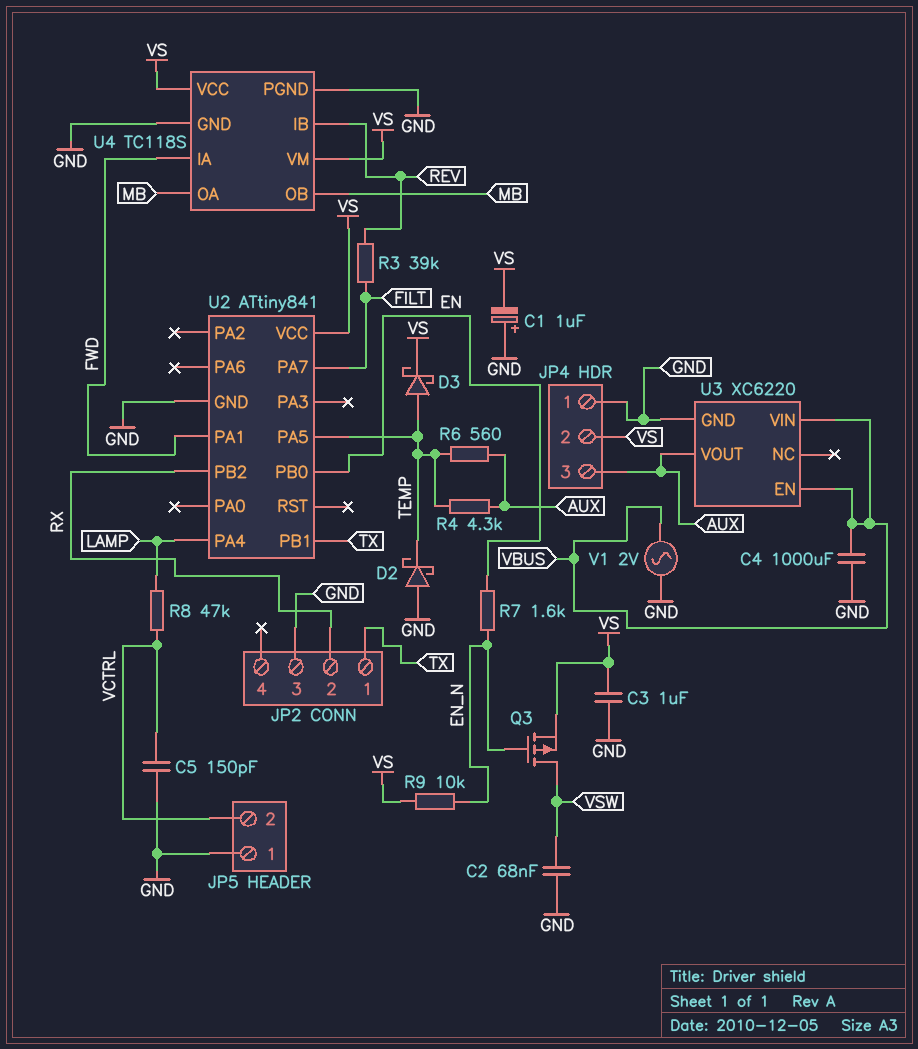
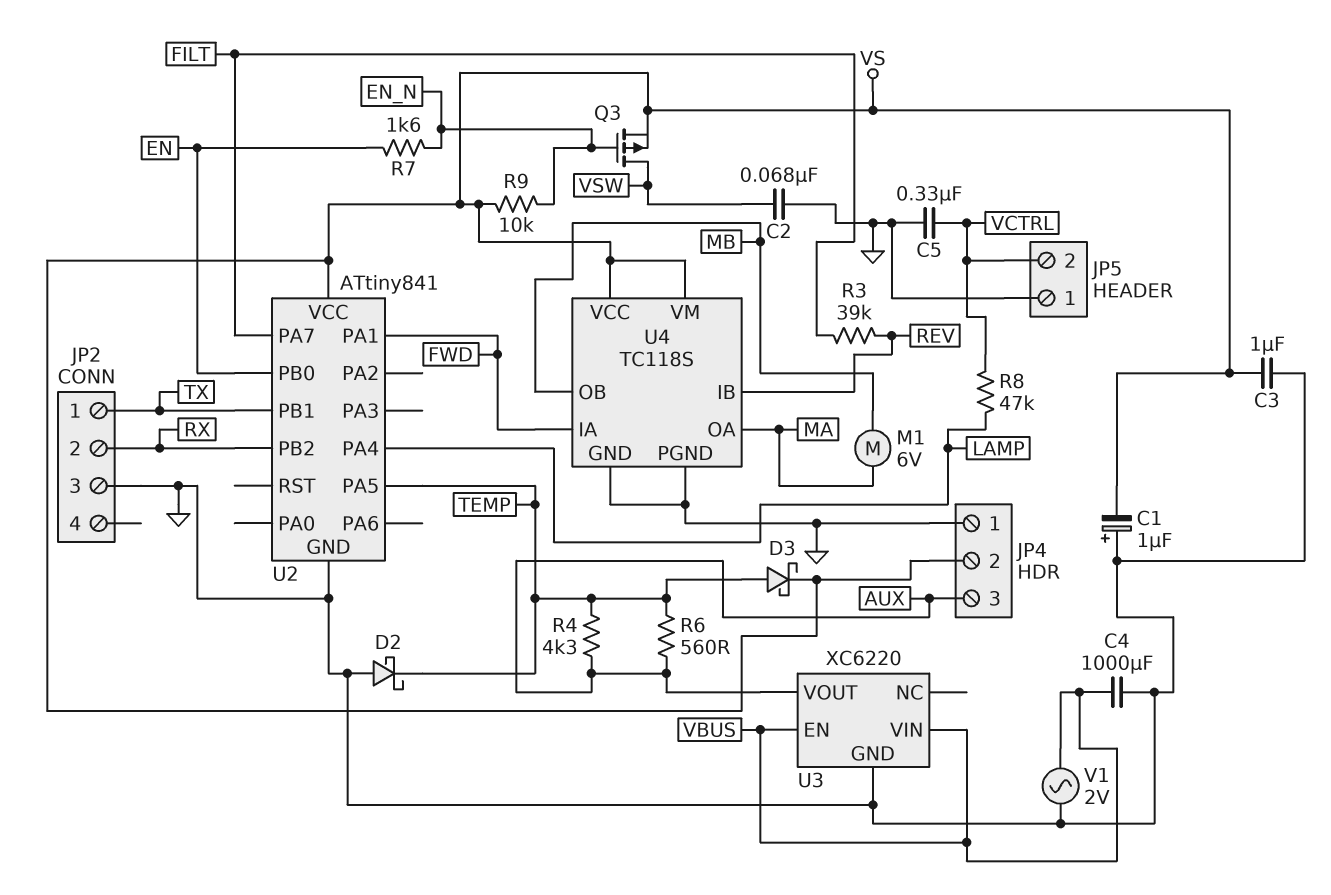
C5: 150pF (GND, VCTRL) -> 330nF (GND, VCTRL)
M1: none -> motor 6V (MA, MB)
U4 pin OA: MB -> MA

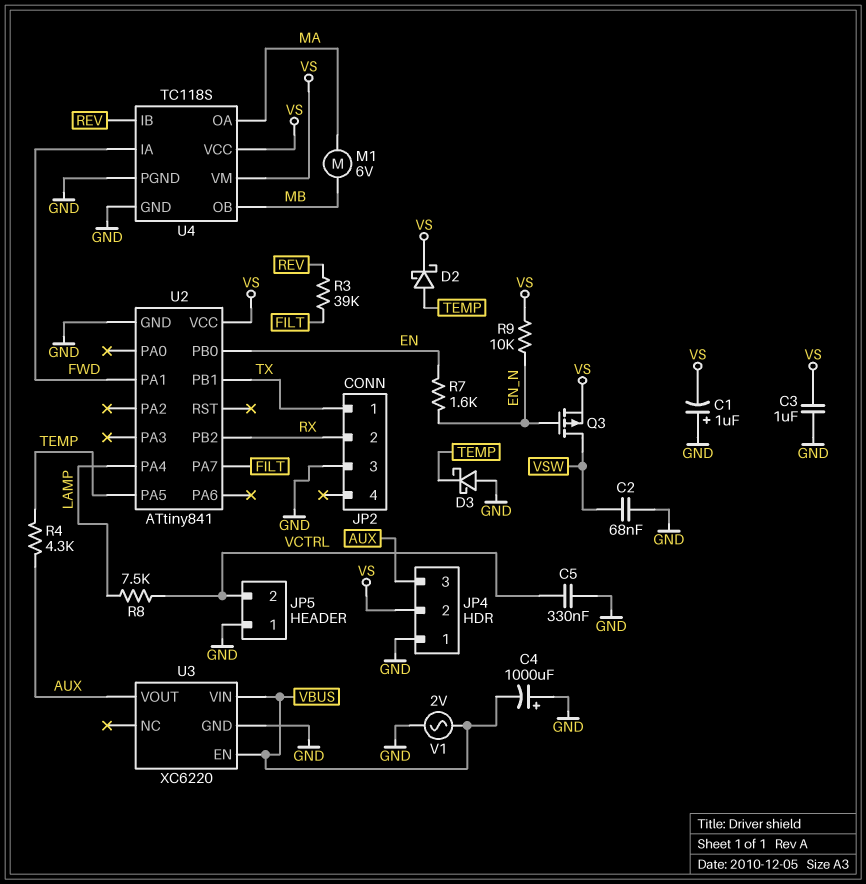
C4: 1000uF (GND, VBUS) -> 1000uF (plus GND, minus VBUS)
D2: schottky (A GND, K TEMP) -> schottky (A TEMP, K VS)
D3: schottky (A TEMP, K VS) -> schottky (A GND, K TEMP)
R6: 560 (AUX, TEMP) -> none
R8: 47k (LAMP, VCTRL) -> 7.5k (LAMP, VCTRL)

